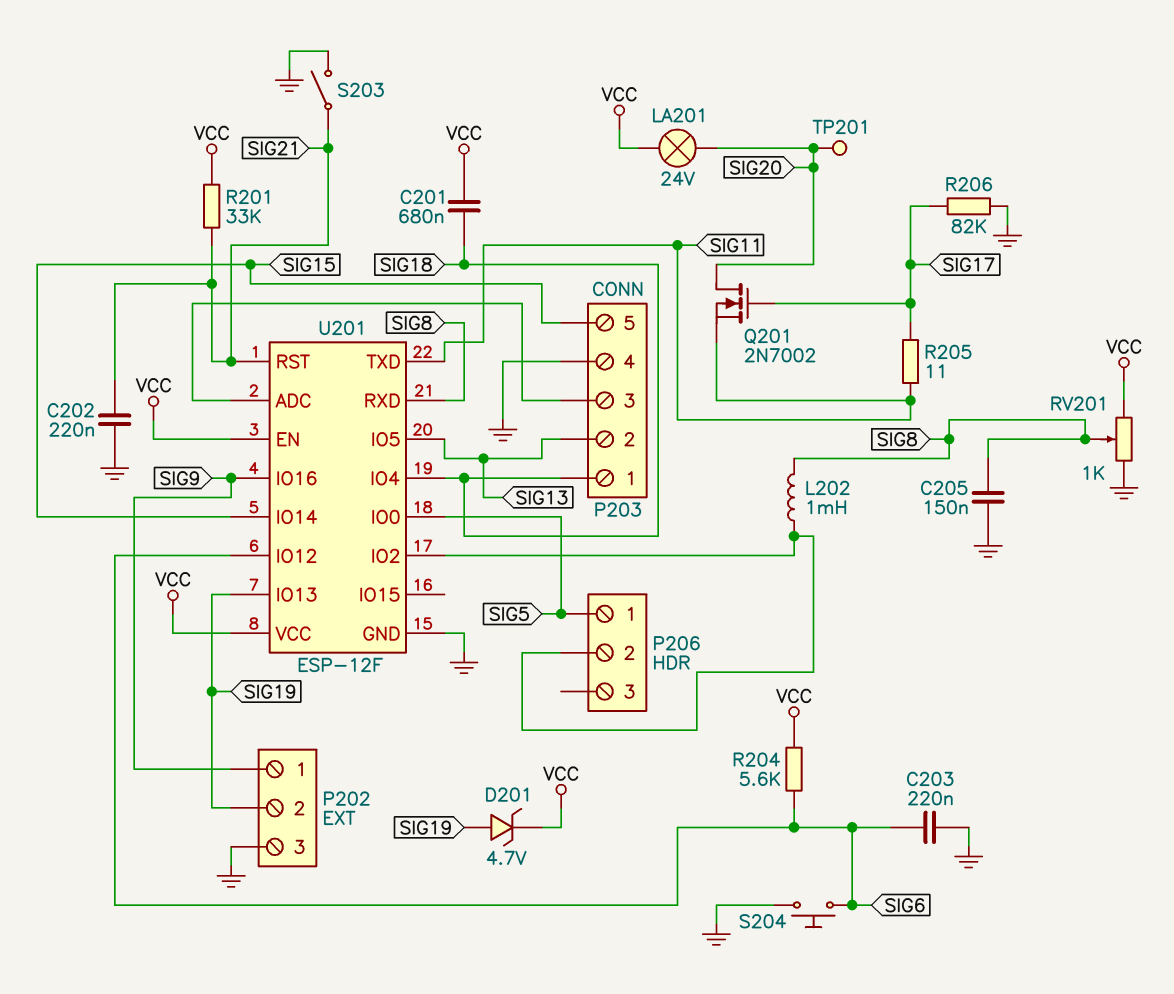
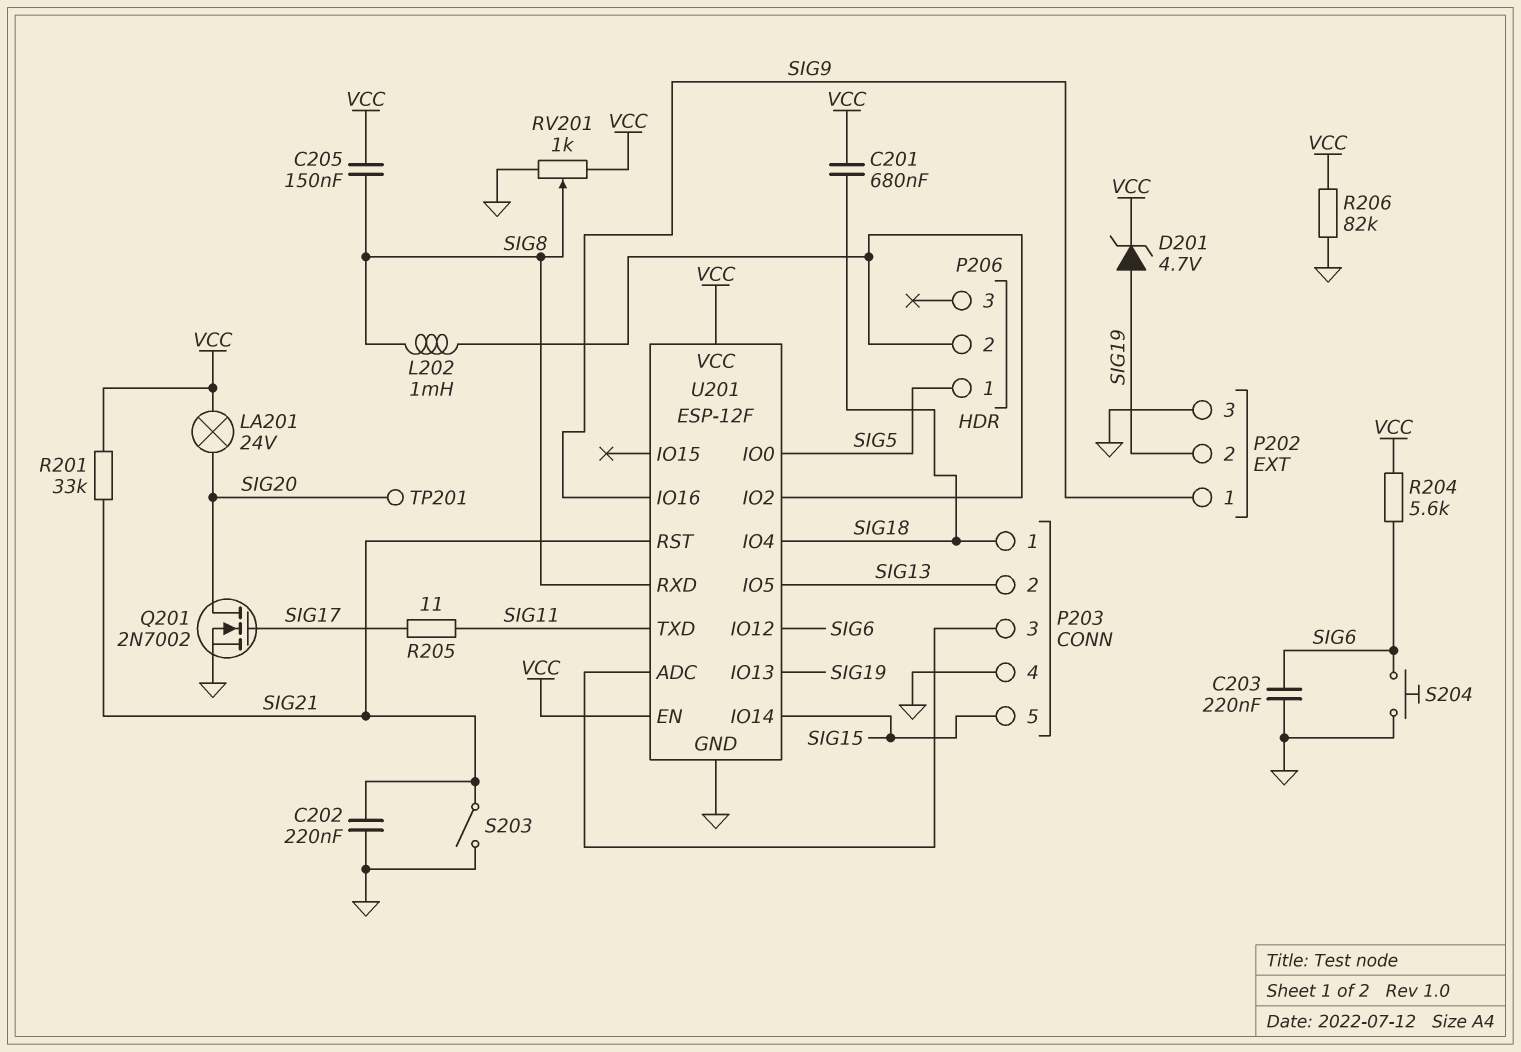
C205: 150nF (GND, SIG8) -> 150nF (SIG8, VCC)
Q201: NMOS 2N7002 (G SIG17, D SIG20, S SIG11) -> NMOS 2N7002 (G SIG17, D SIG20, S GND)
R206: 82k (GND, SIG17) -> 82k (GND, VCC)

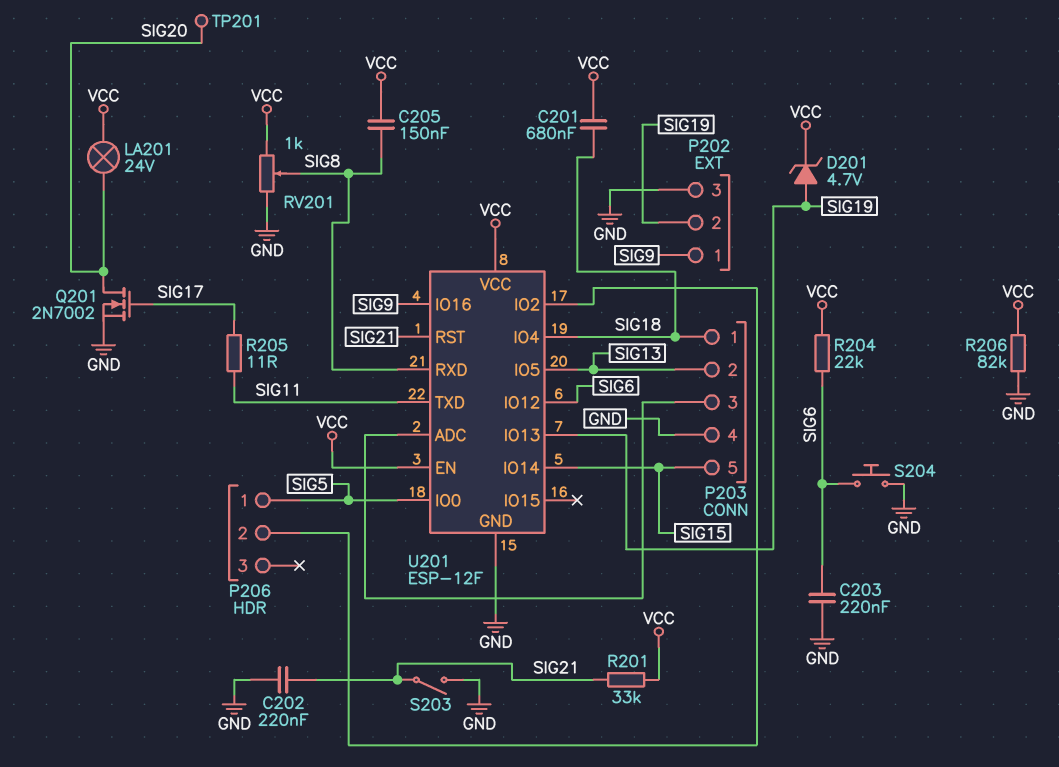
L202: 1mH (P206/2, SIG8) -> none
R204: 5.6k (SIG6, VCC) -> 22k (SIG6, VCC)

